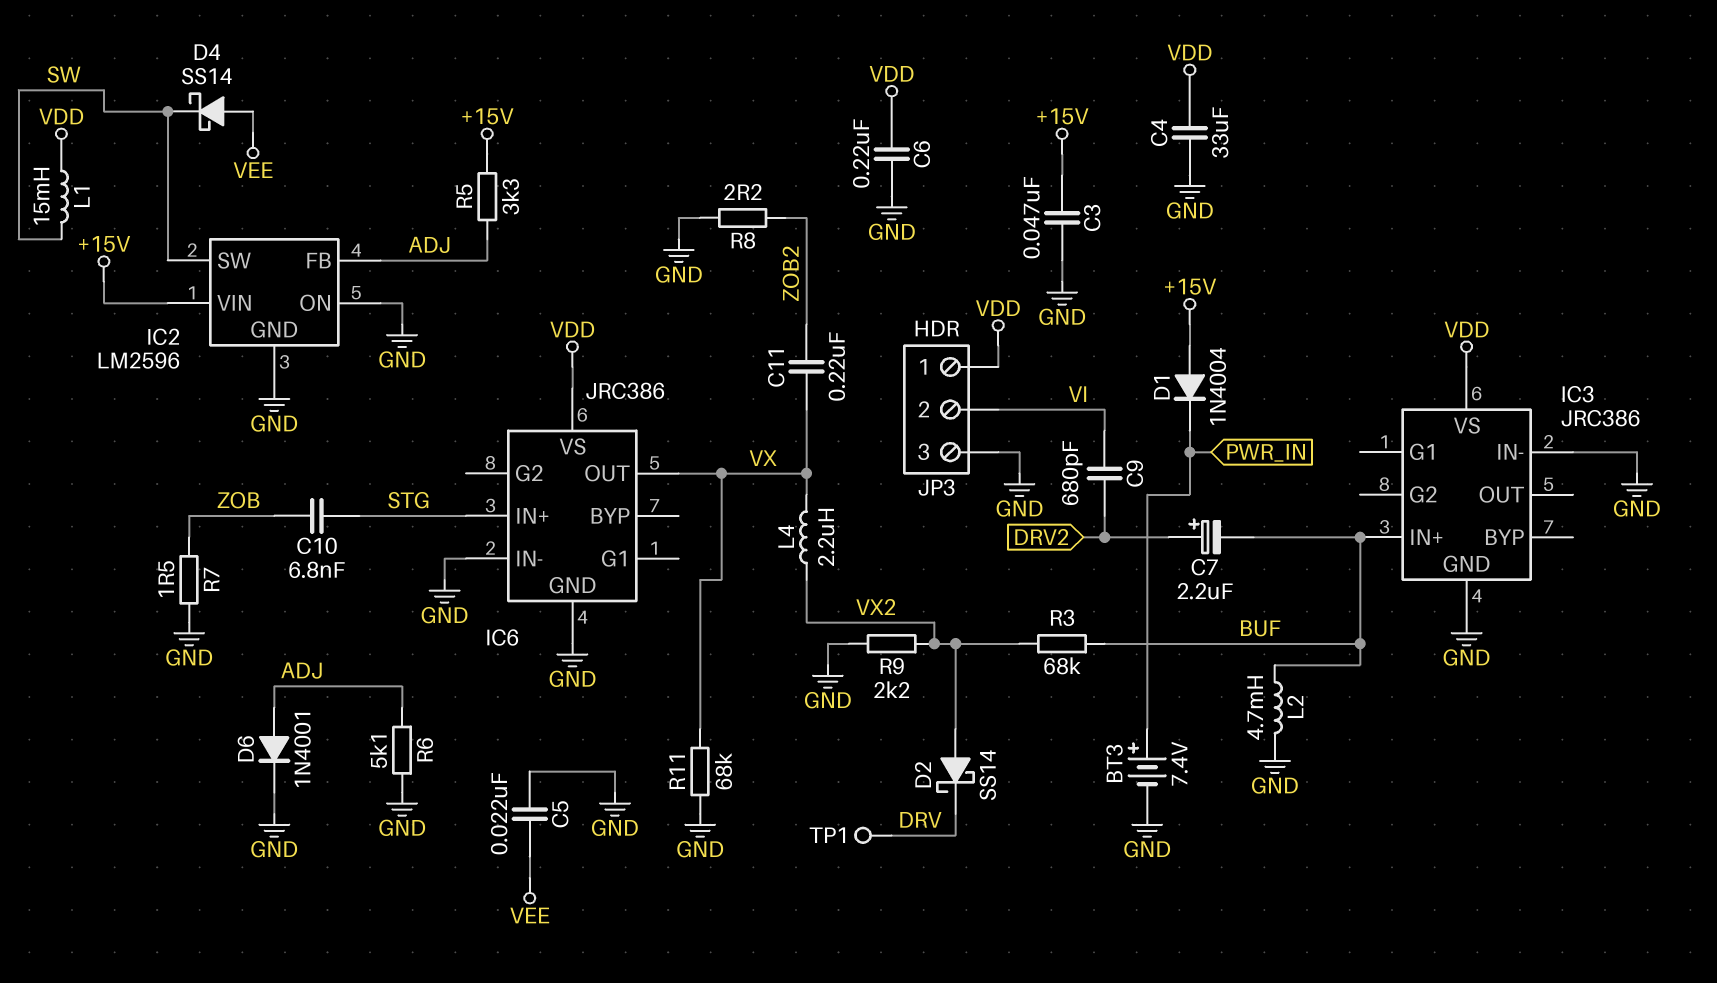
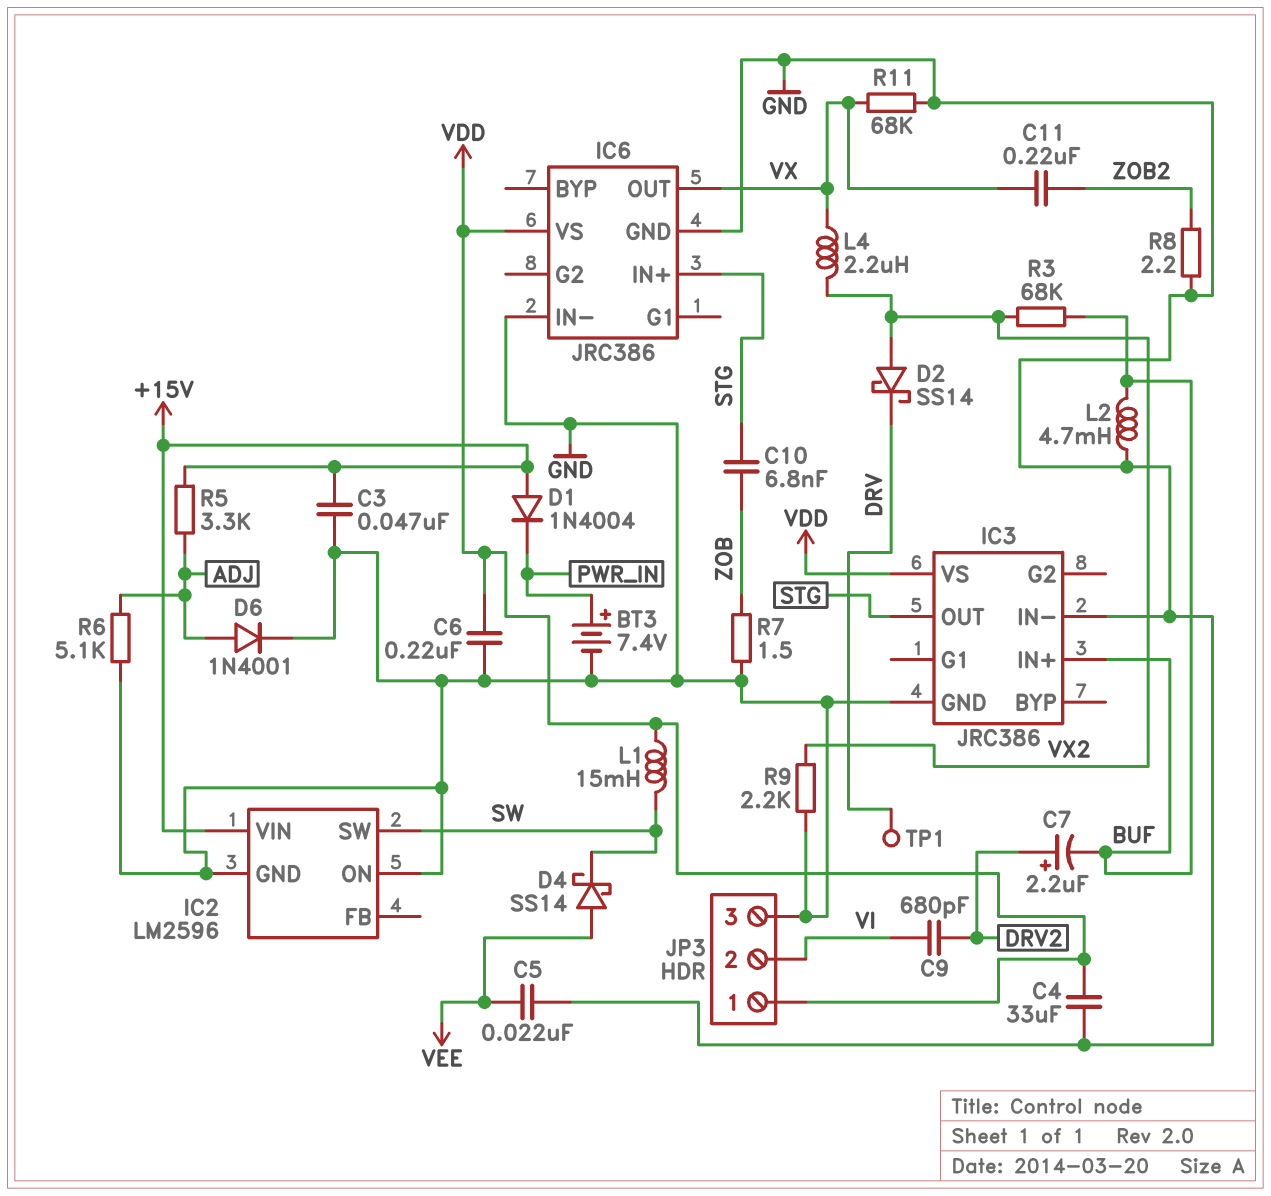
IC2 pin FB: ADJ -> none
IC3 pin OUT: none -> STG

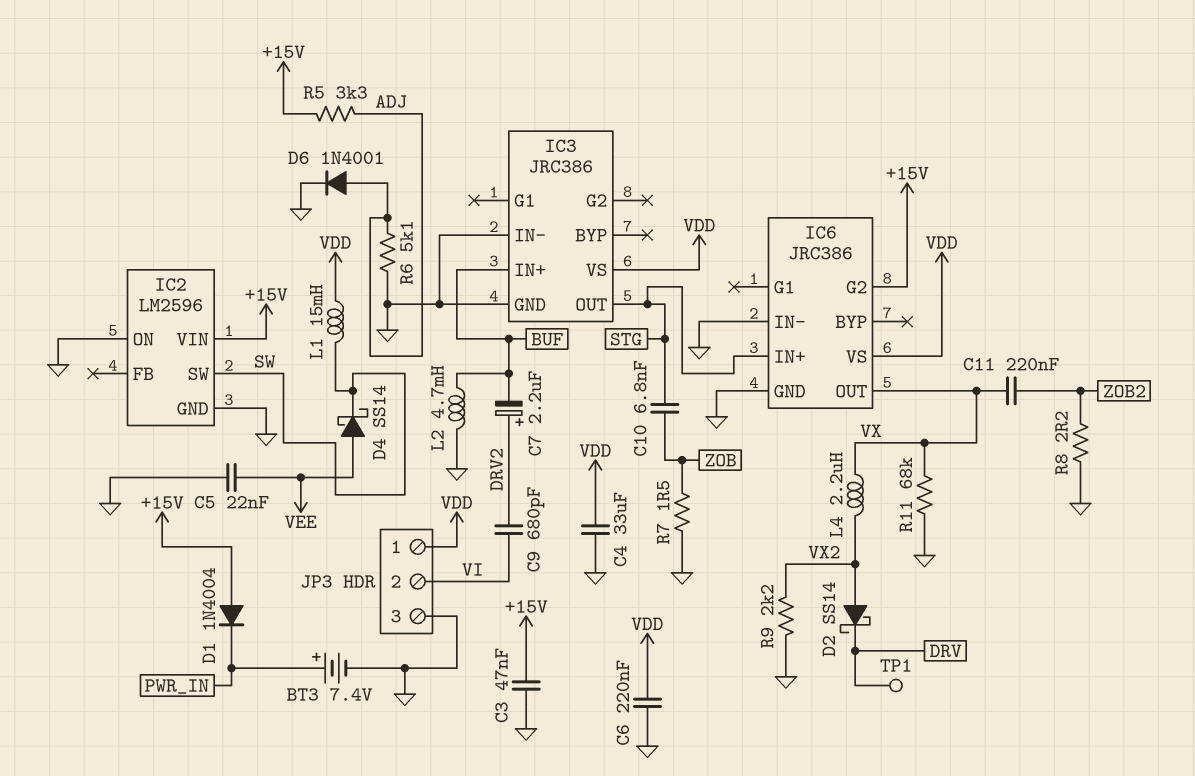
IC6 pin G2: none -> +15V
R3: 68k (BUF, VX2) -> none

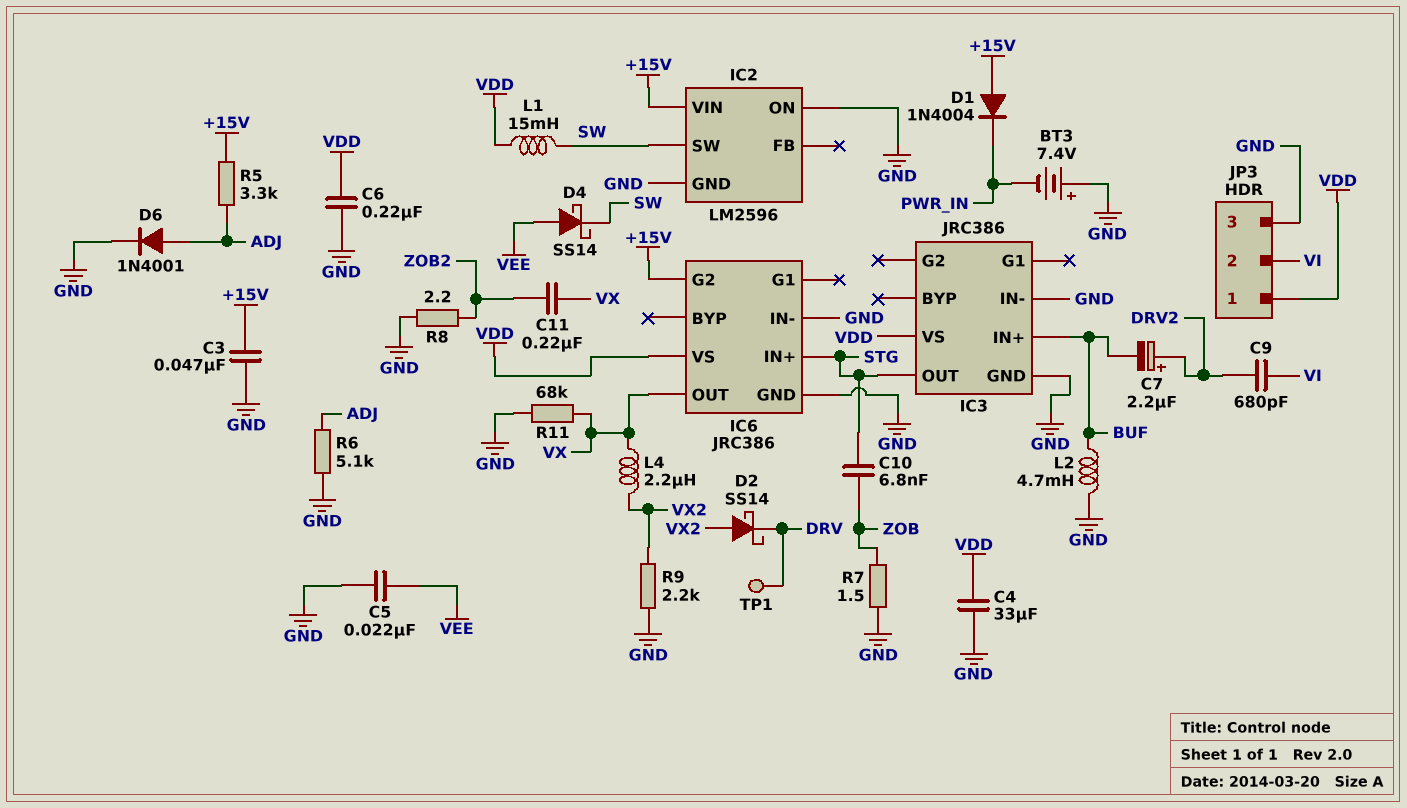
BT3: 7.4V (plus PWR_IN, minus GND) -> 7.4V (plus GND, minus PWR_IN)

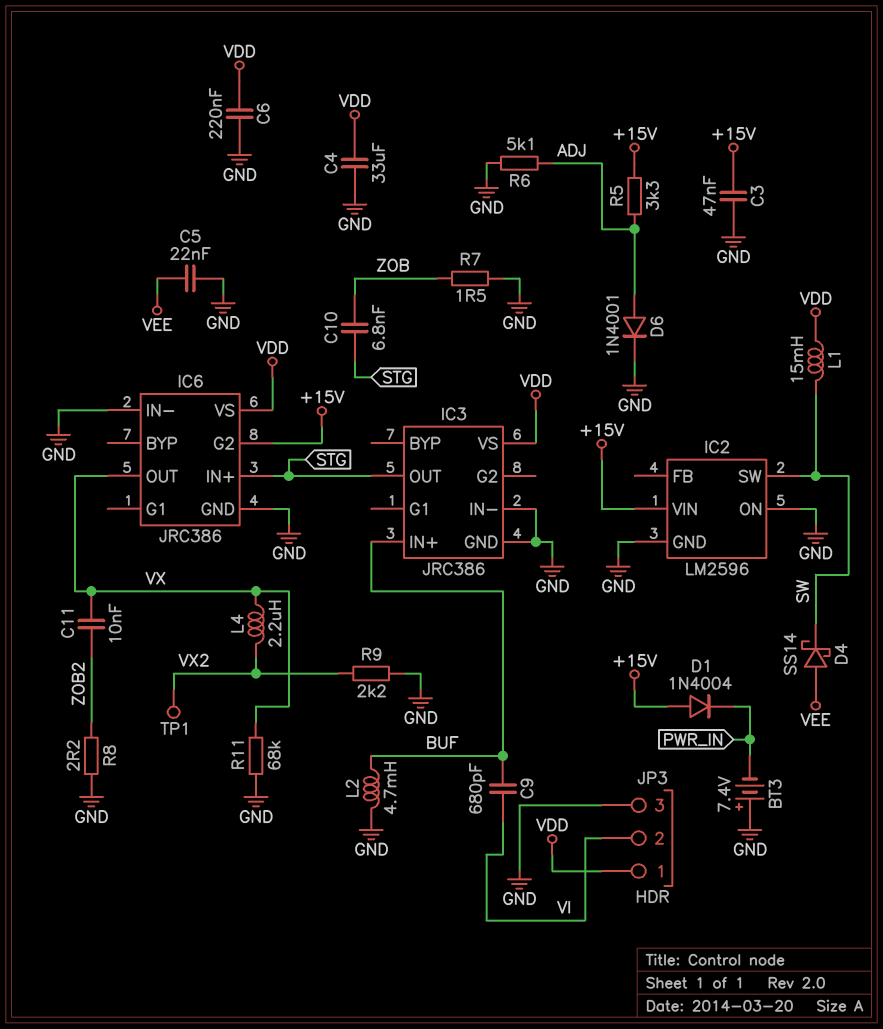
C7: 2.2uF (plus DRV2, minus BUF) -> none
C9: 680pF (DRV2, VI) -> 680pF (BUF, VI)
C11: 220nF (VX, ZOB2) -> 10nF (VX, ZOB2)
D2: schottky SS14 (A VX2, K DRV) -> none
TP1: test point (DRV) -> test point (VX2)

